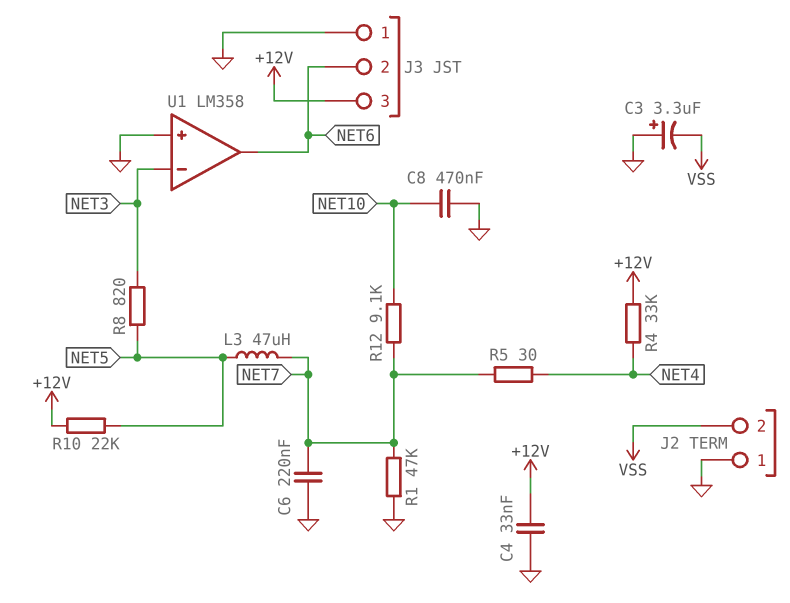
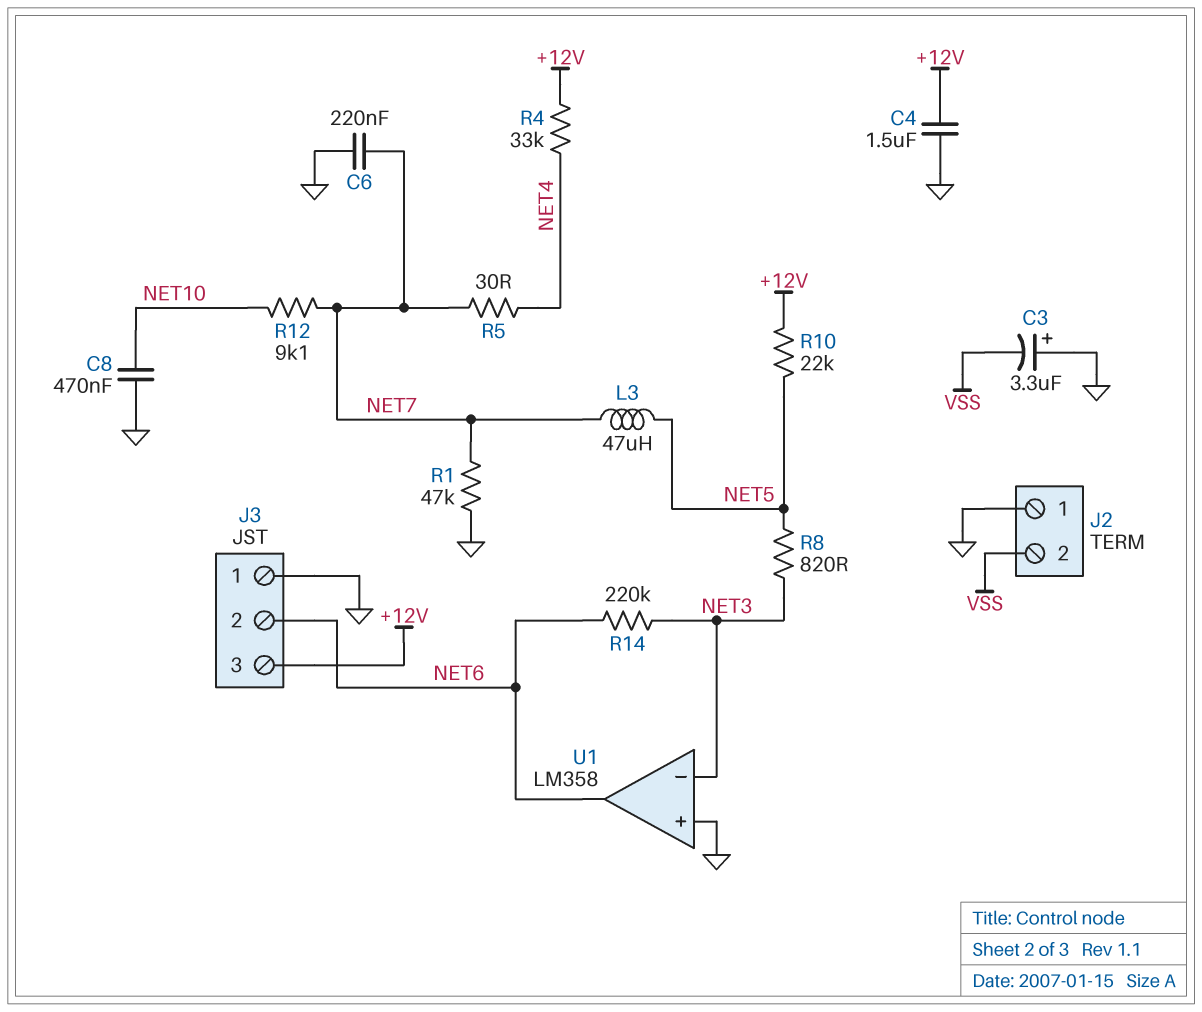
C4: 33nF (+12V, GND) -> 1.5uF (+12V, GND)
R14: none -> 220k (NET3, NET6)

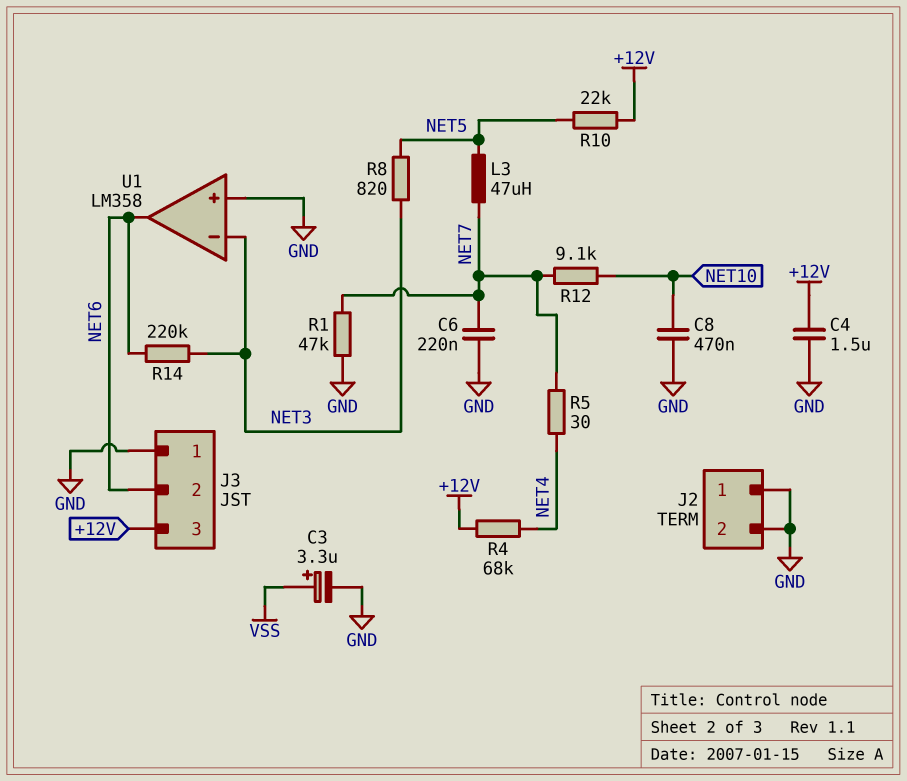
C3: 3.3uF (plus GND, minus VSS) -> 3.3uF (plus VSS, minus GND)
J2 pin 2: VSS -> GND
R4: 33k (+12V, NET4) -> 68k (+12V, NET4)

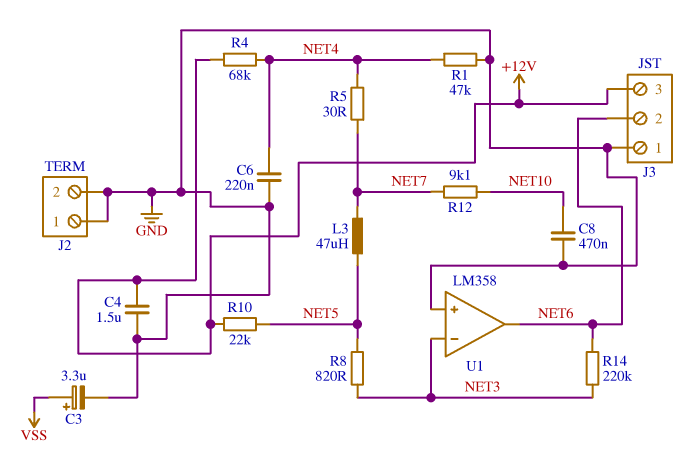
C6: 220nF (GND, NET7) -> 220nF (GND, NET4)
R1: 47k (GND, NET7) -> 47k (GND, NET4)

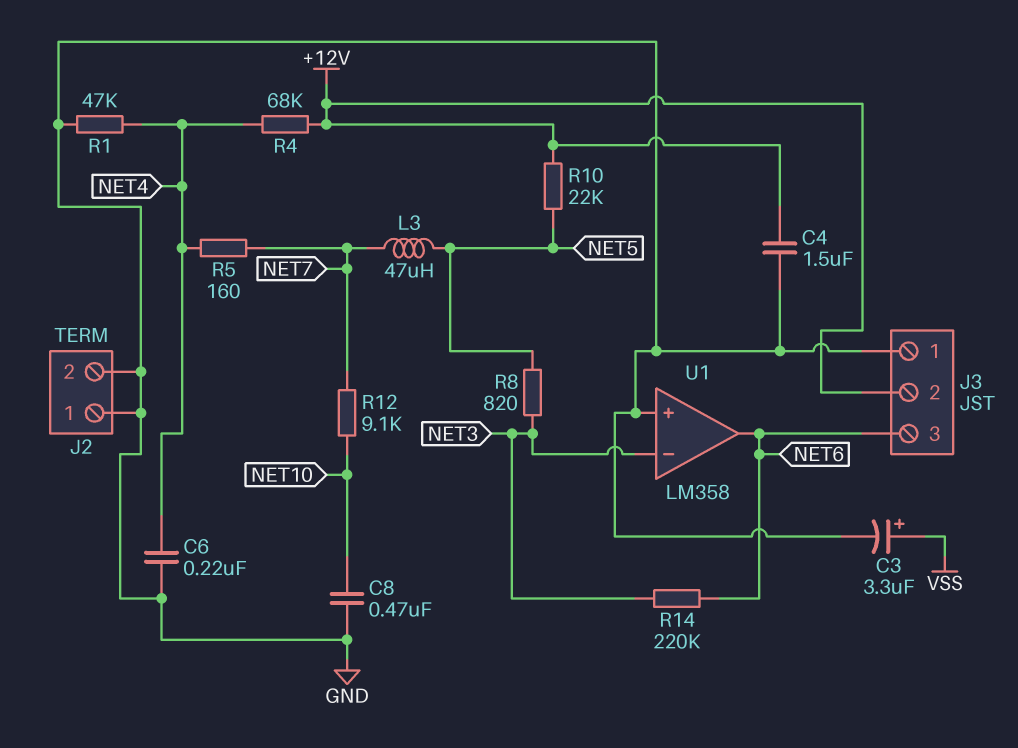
J3 pin 2: NET6 -> +12V
J3 pin 3: +12V -> NET6
R5: 30 (NET4, NET7) -> 160 (NET4, NET7)

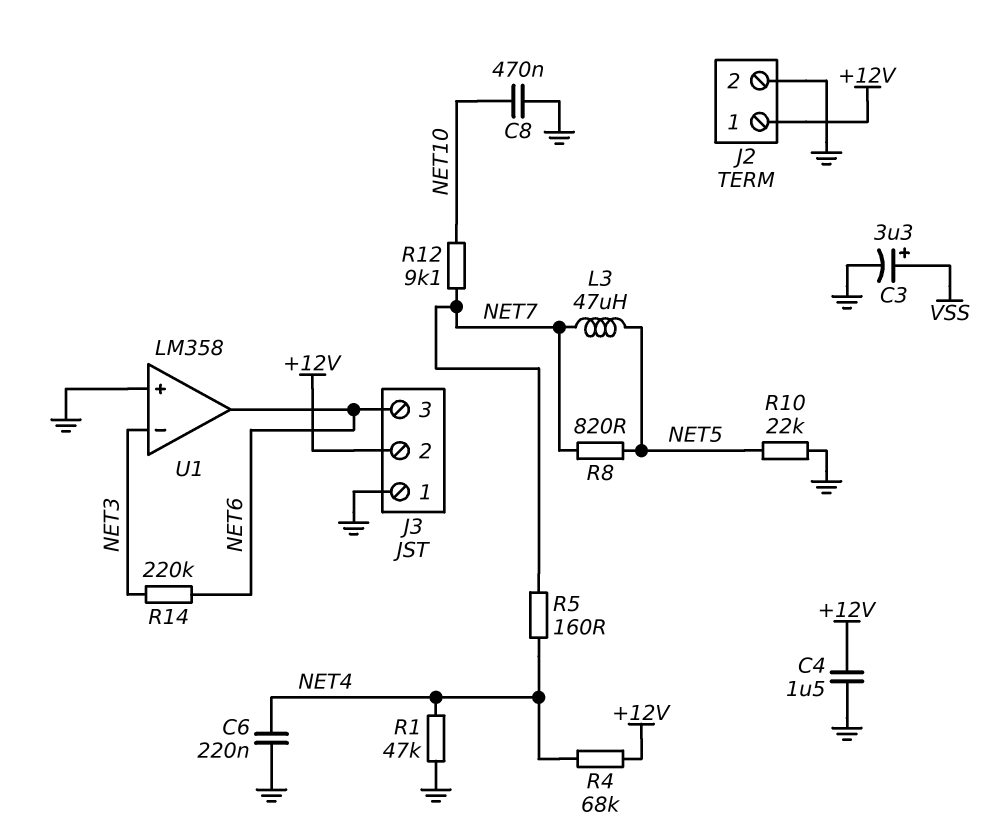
J2 pin 1: GND -> +12V
R8: 820 (NET3, NET5) -> 820 (NET5, NET7)
R10: 22k (+12V, NET5) -> 22k (GND, NET5)

